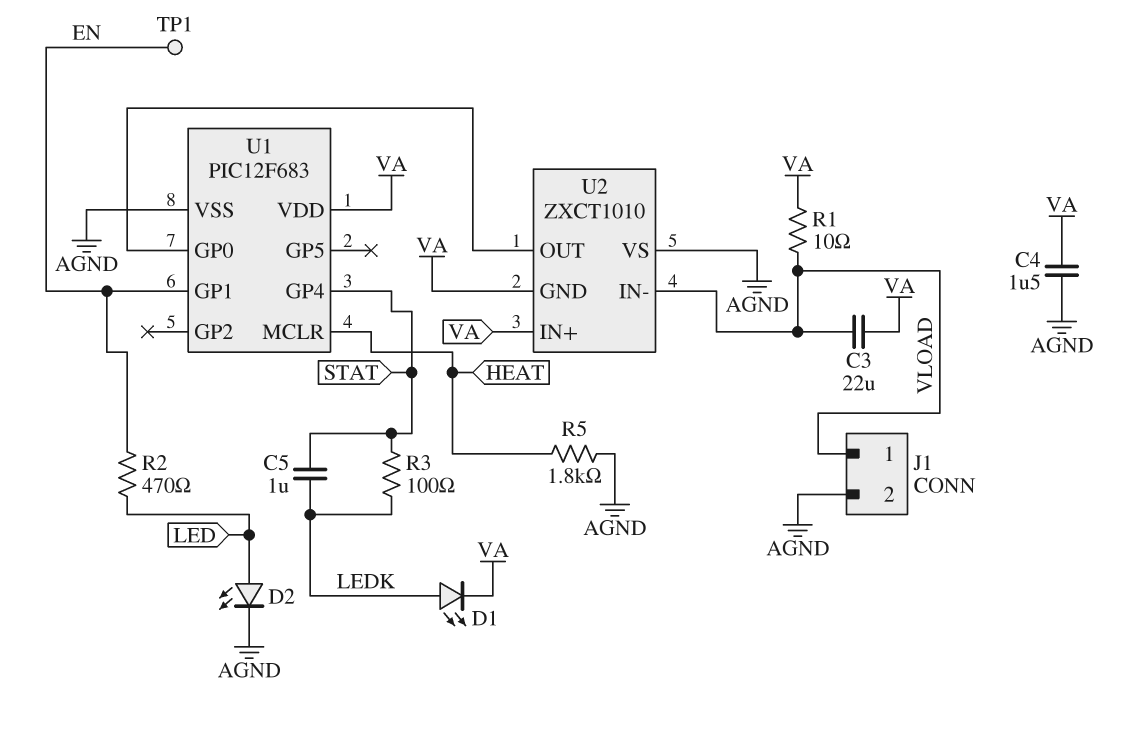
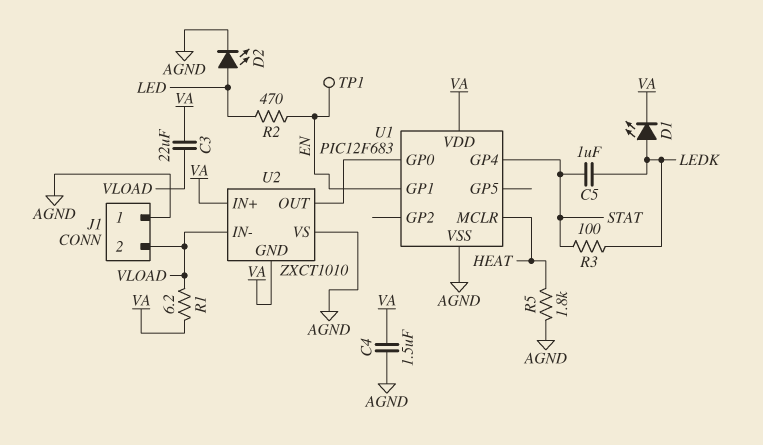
J1 pin 1: VLOAD -> AGND
J1 pin 2: AGND -> VLOAD
R1: 10 (VA, VLOAD) -> 6.2 (VA, VLOAD)

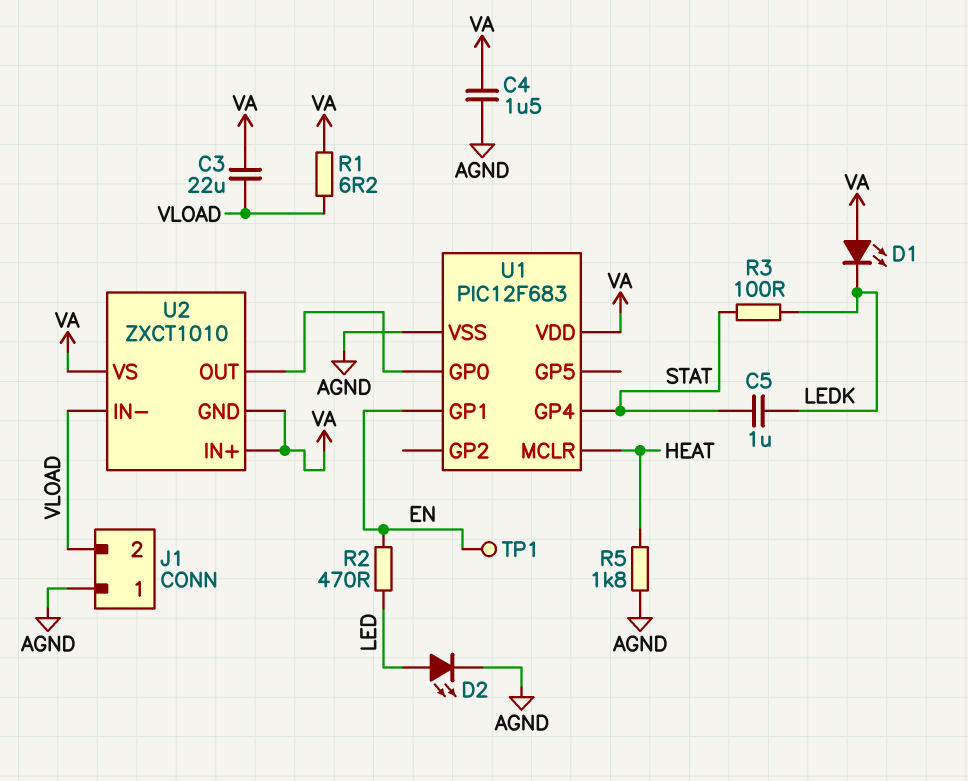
D1: LED (A LEDK, K VA) -> LED (A VA, K LEDK)
U2 pin VS: AGND -> VA

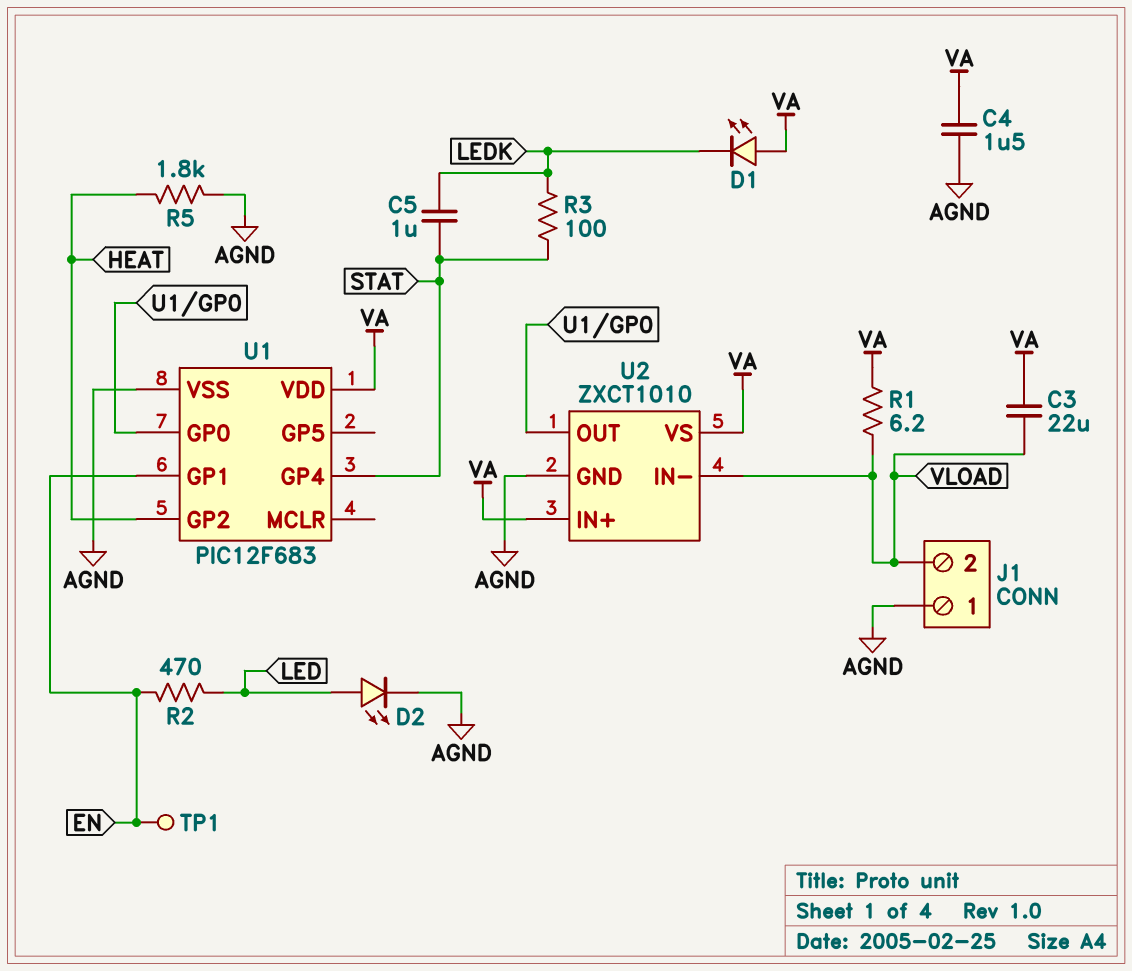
U1 pin GP2: none -> HEAT
U1 pin MCLR: HEAT -> none
U2 pin GND: VA -> AGND

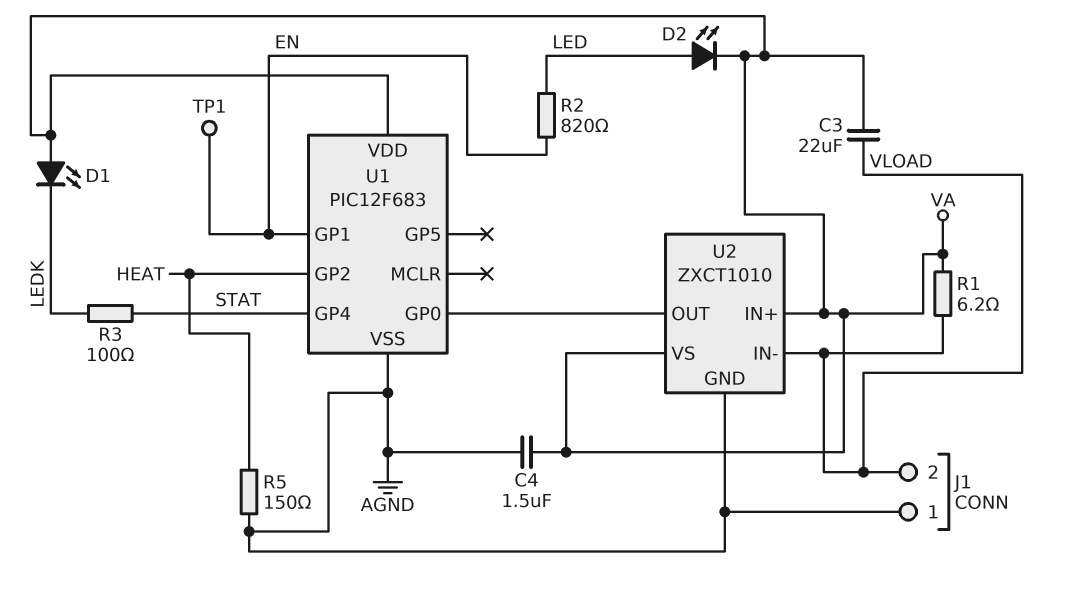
C5: 1uF (LEDK, STAT) -> none
D2: LED (A LED, K AGND) -> LED (A LED, K VA)
R2: 470 (EN, LED) -> 820 (EN, LED)
R5: 1.8k (AGND, HEAT) -> 150 (AGND, HEAT)

